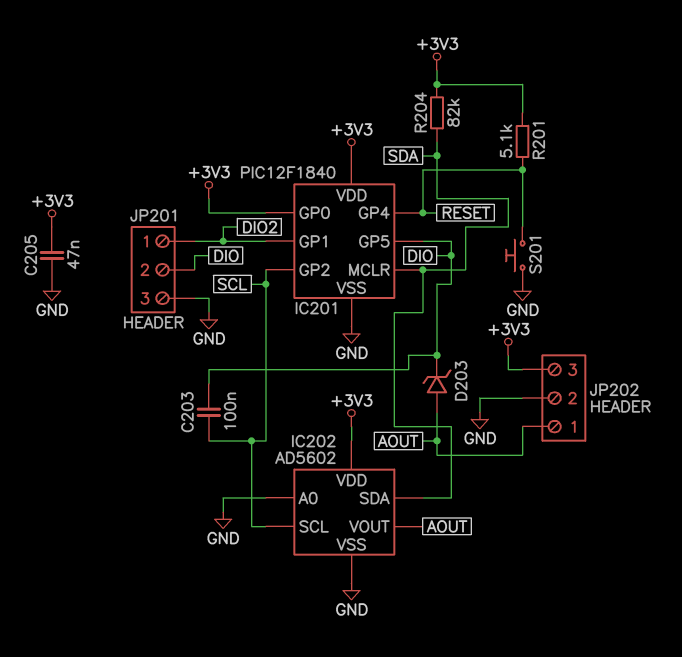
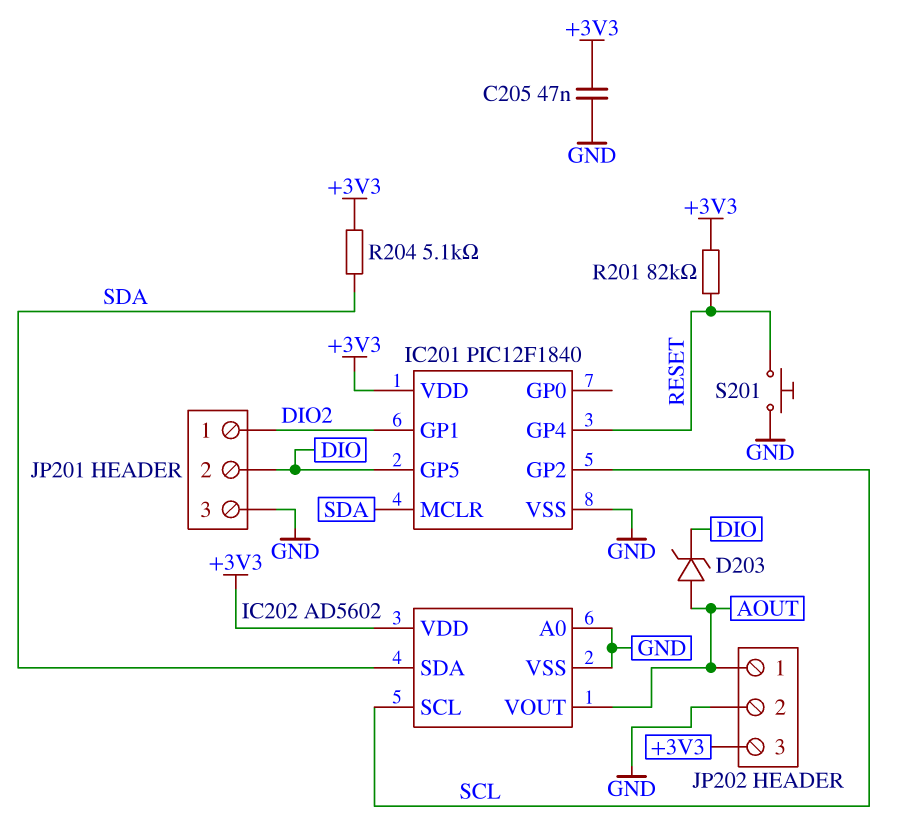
C203: 100nF (DIO, SCL) -> none
IC201 pin GP0: +3V3 -> none
R201: 5.1k (+3V3, RESET) -> 82k (+3V3, RESET)
R204: 82k (+3V3, SDA) -> 5.1k (+3V3, SDA)

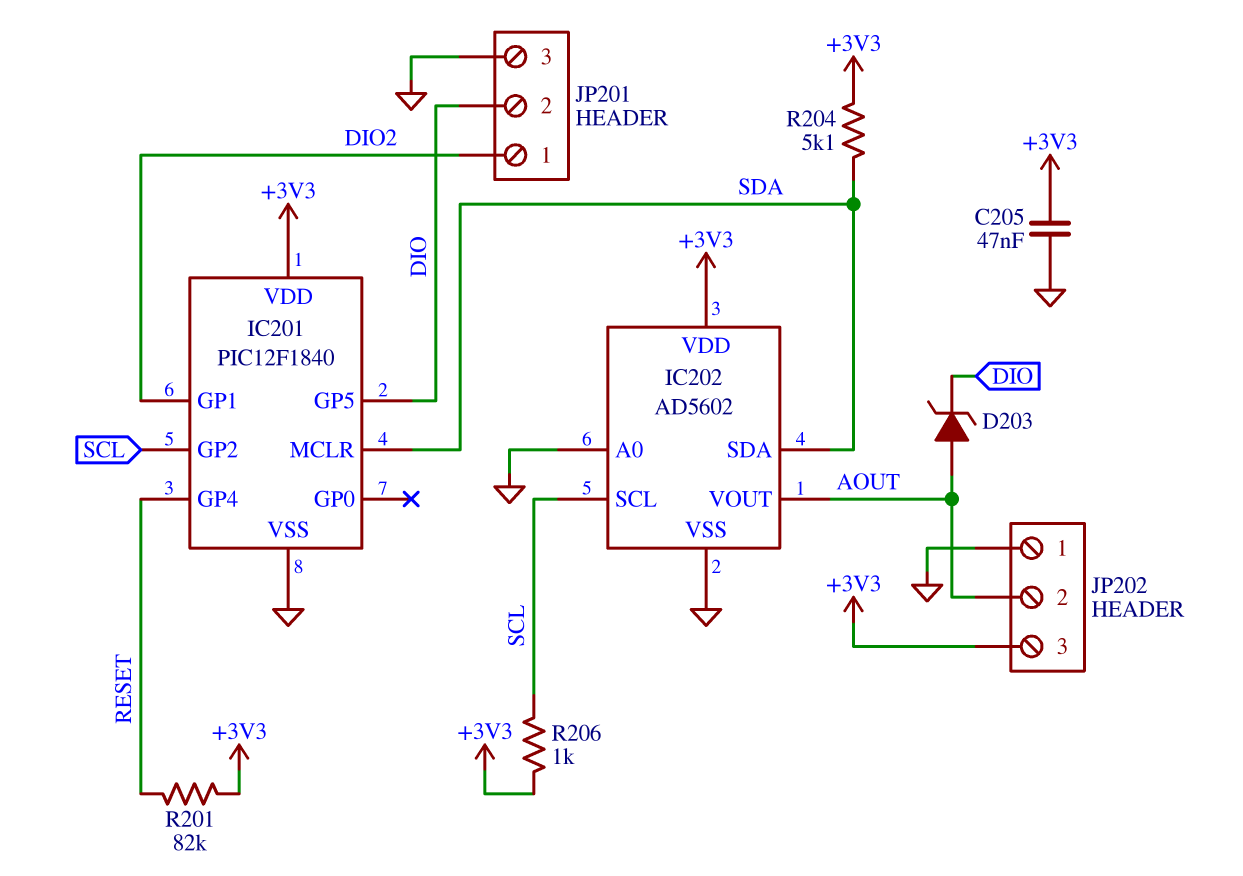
JP202 pin 1: AOUT -> GND
JP202 pin 2: GND -> AOUT
R206: none -> 1k (+3V3, SCL)
S201: button (GND, RESET) -> none

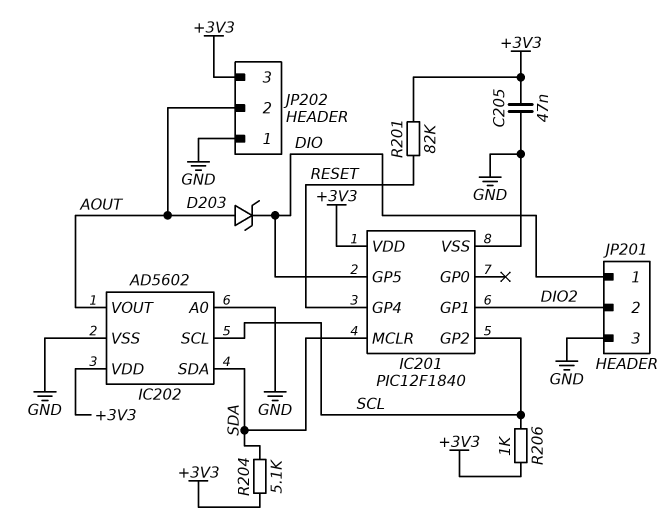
JP201 pin 1: DIO2 -> DIO
JP201 pin 2: DIO -> DIO2

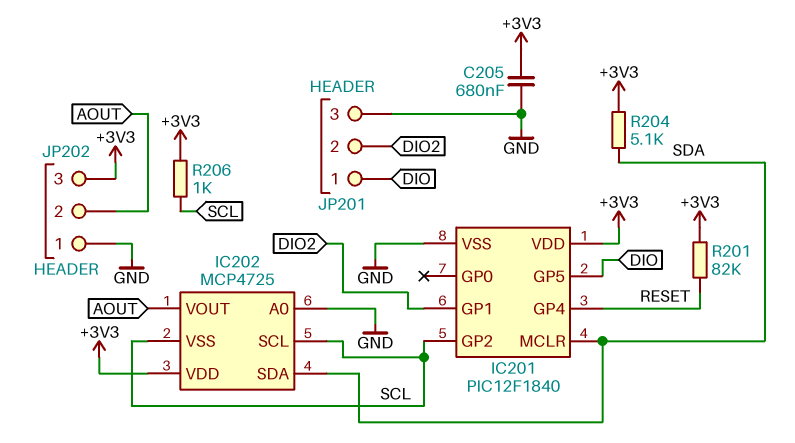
C205: 47nF (+3V3, GND) -> 680nF (+3V3, GND)
D203: zener (A AOUT, K DIO) -> none
IC202: AD5602 -> MCP4725
IC202 pin VSS: GND -> SCL

